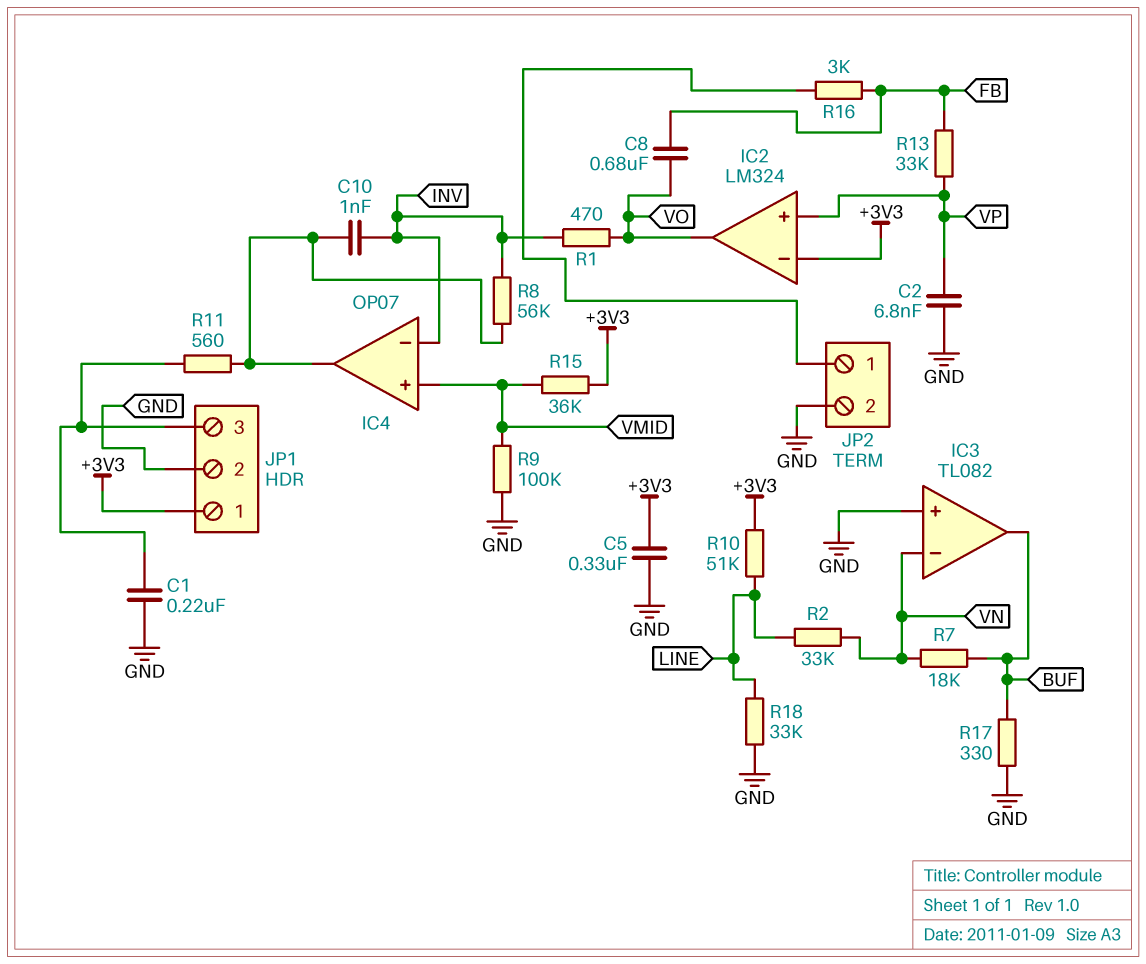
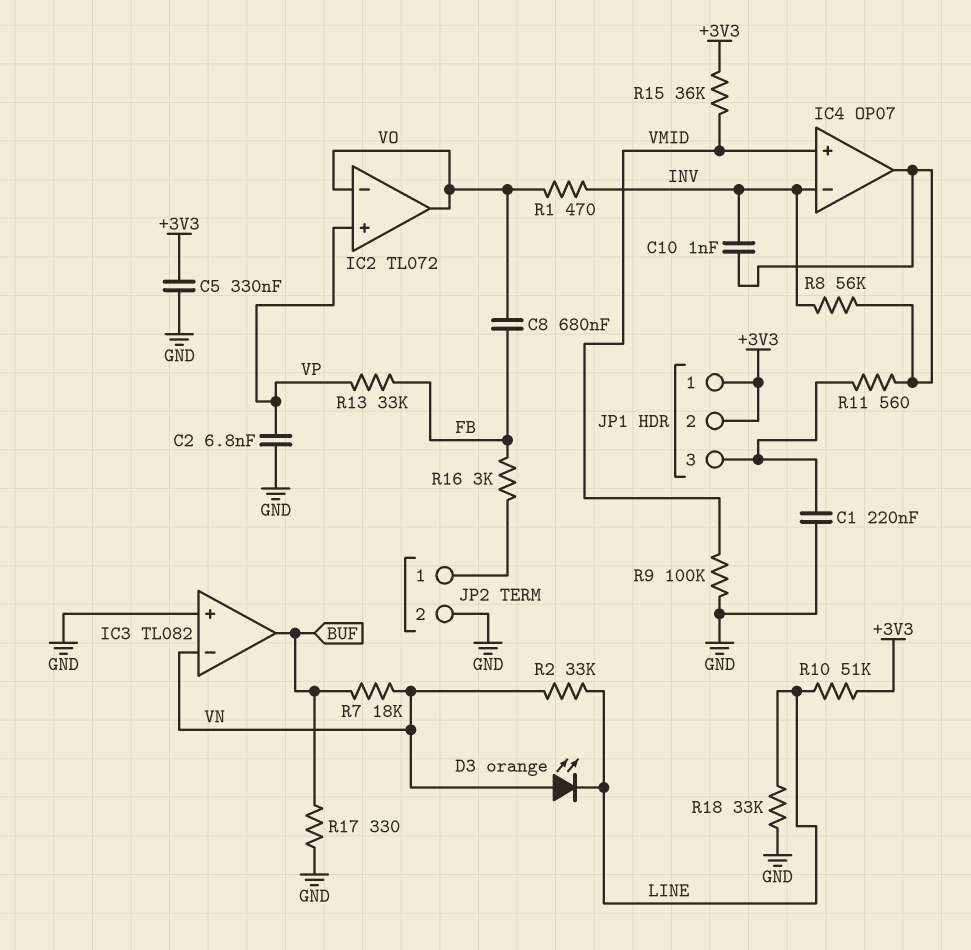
D3: none -> LED orange (A VN, K LINE)
IC2: LM324 -> TL072
IC2 pin in-: +3V3 -> VO
JP1 pin 2: GND -> +3V3

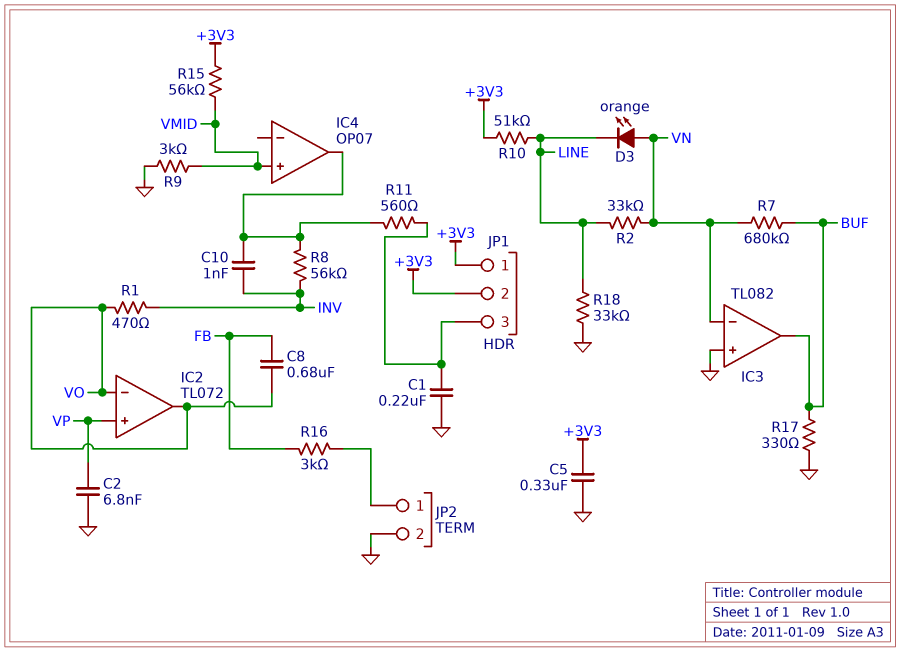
IC4 pin in-: INV -> none
R7: 18k (BUF, VN) -> 680k (BUF, VN)
R9: 100k (GND, VMID) -> 3k (GND, VMID)
R13: 33k (FB, VP) -> none
R15: 36k (+3V3, VMID) -> 56k (+3V3, VMID)

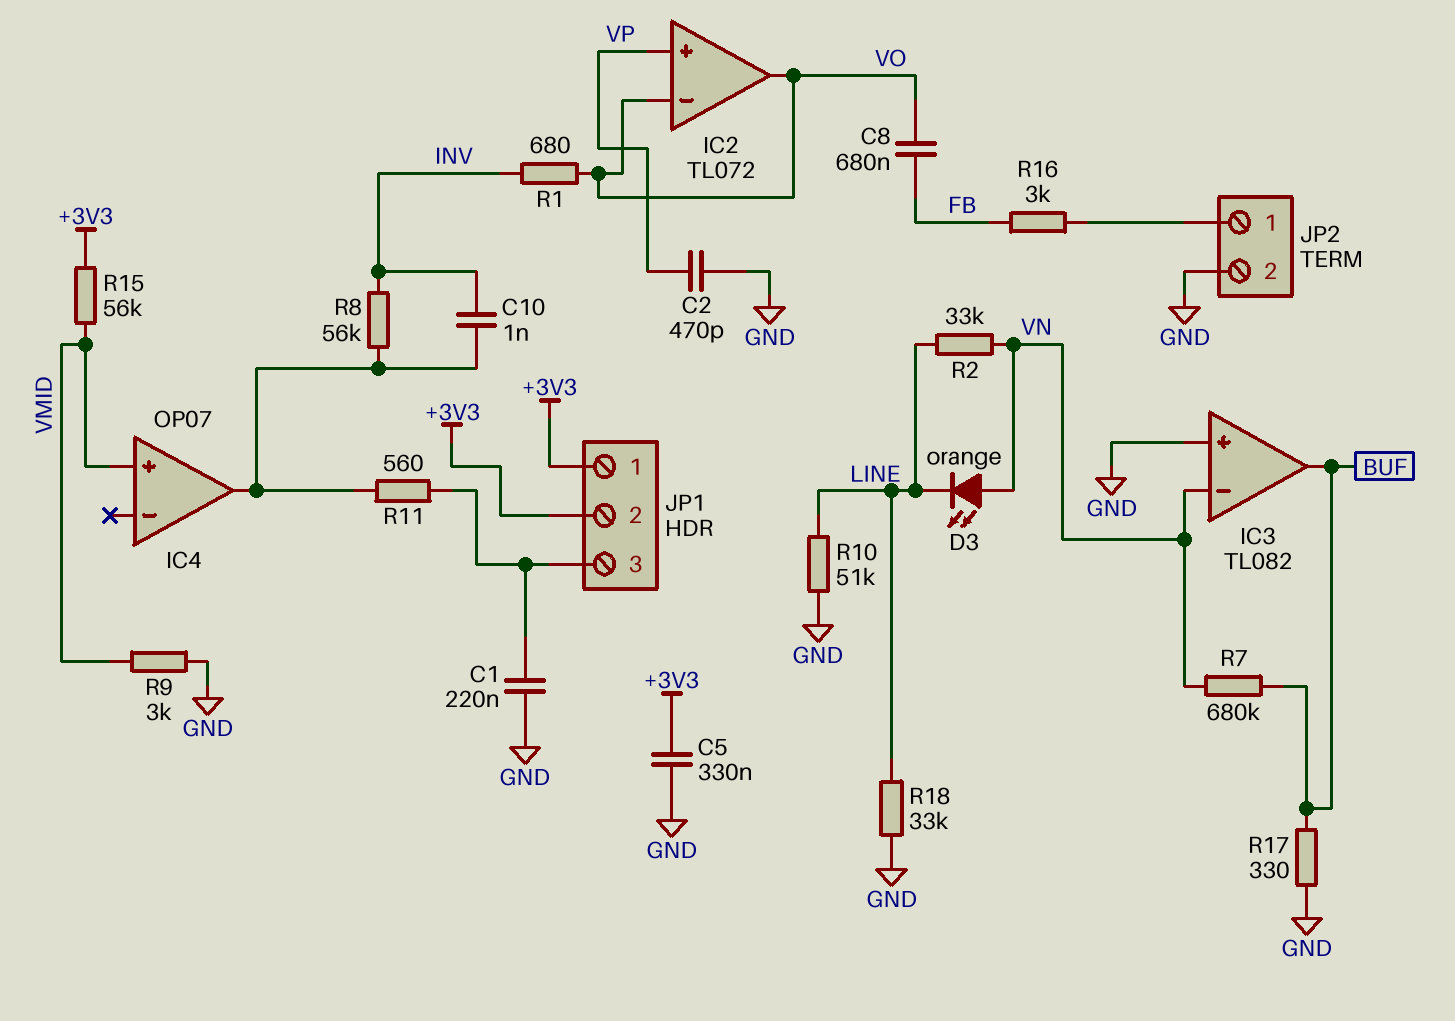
C2: 6.8nF (GND, VP) -> 470pF (GND, VP)
R1: 470 (INV, VO) -> 680 (INV, VO)
R10: 51k (+3V3, LINE) -> 51k (GND, LINE)

